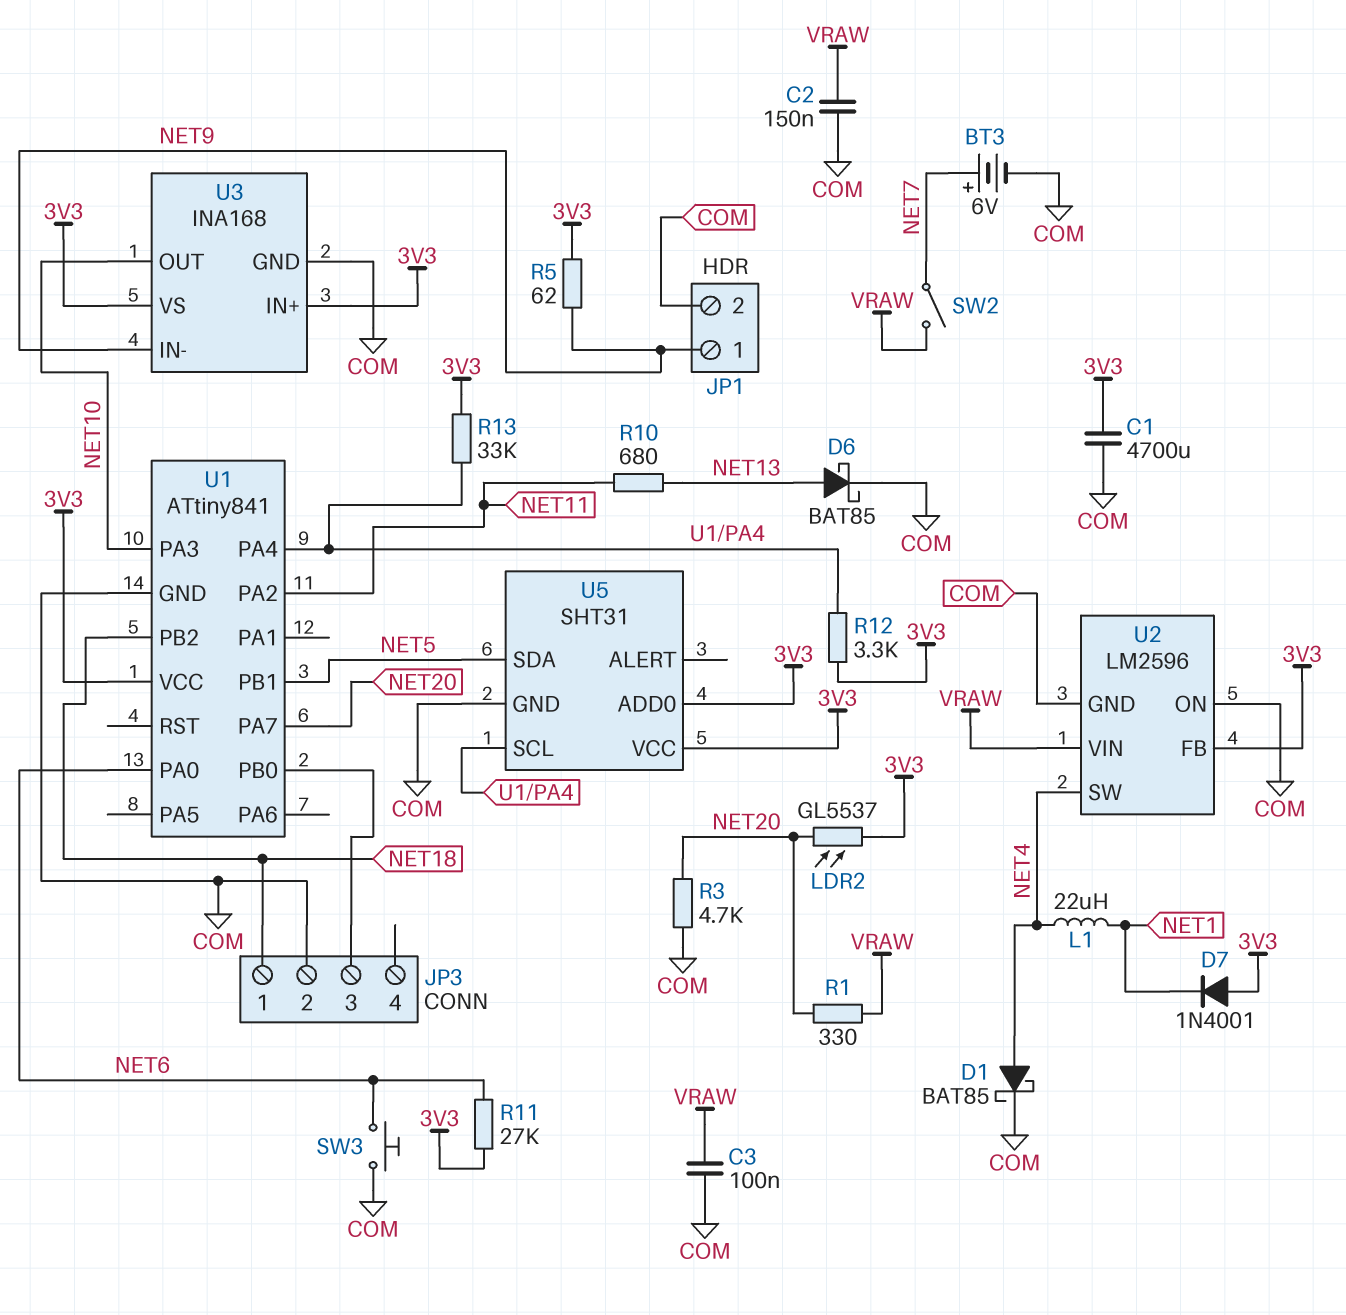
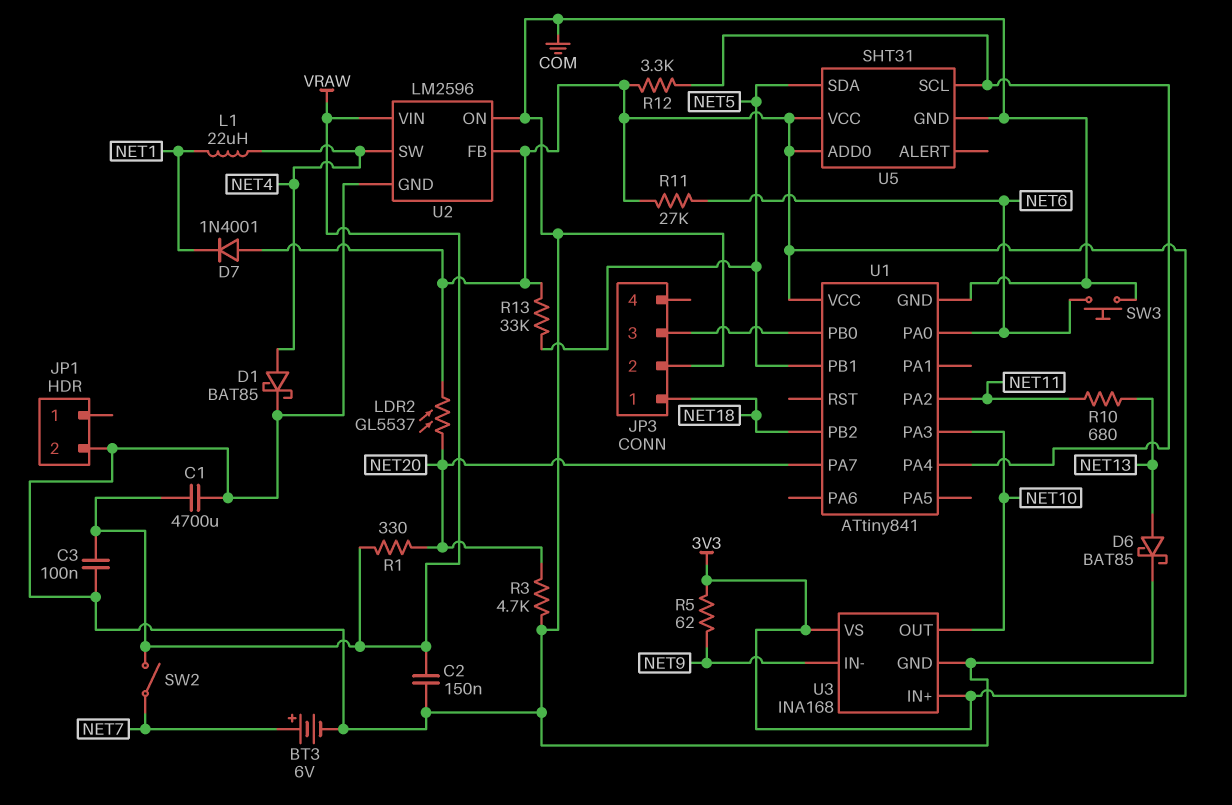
C1: 4700uF (3V3, COM) -> 4700uF (COM, VRAW)
JP1 pin 1: NET9 -> none
R13: 33k (3V3, U1/PA4) -> 33k (3V3, NET5)

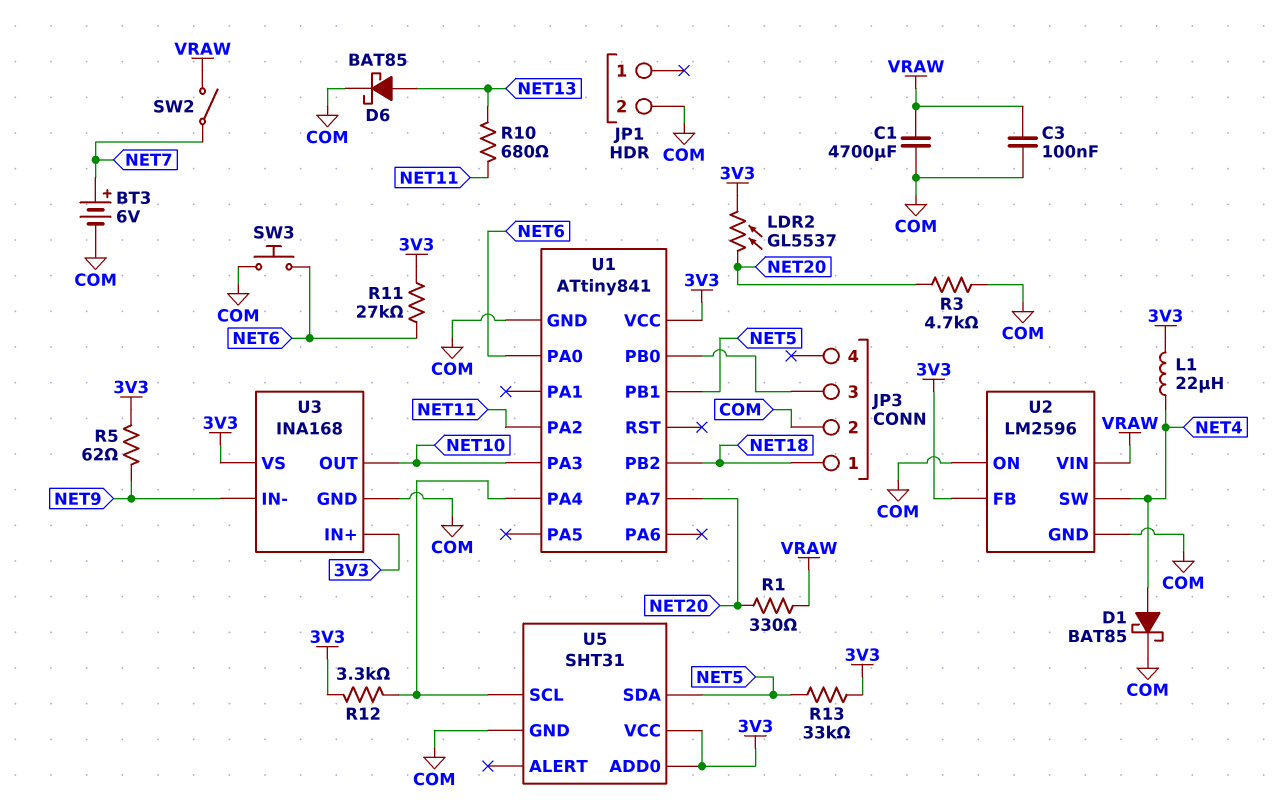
C2: 150nF (COM, VRAW) -> none
D7: diode 1N4001 (A 3V3, K NET1) -> none
L1: 22uH (NET1, NET4) -> 22uH (3V3, NET4)

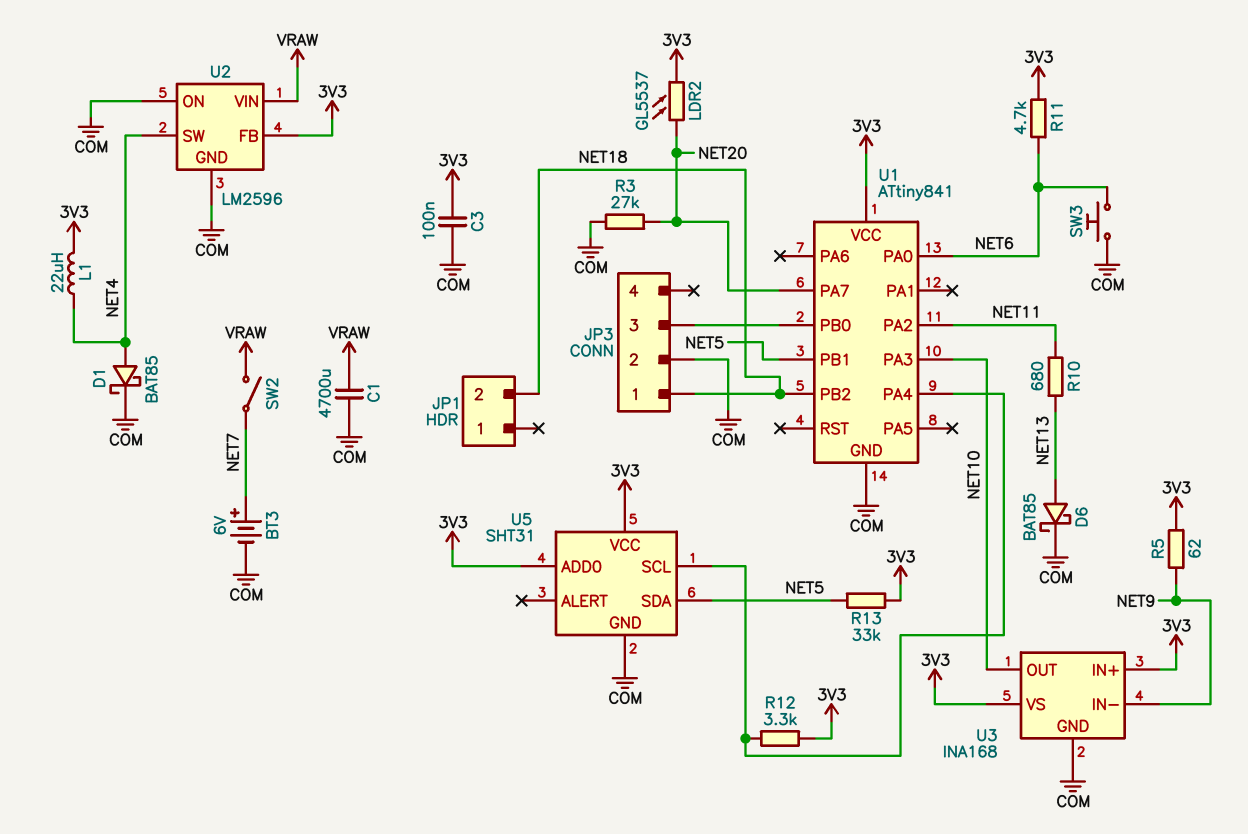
C3: 100nF (COM, VRAW) -> 100nF (3V3, COM)
JP1 pin 2: COM -> NET18
R1: 330 (NET20, VRAW) -> none
R3: 4.7k (COM, NET20) -> 27k (COM, NET20)
R11: 27k (3V3, NET6) -> 4.7k (3V3, NET6)

